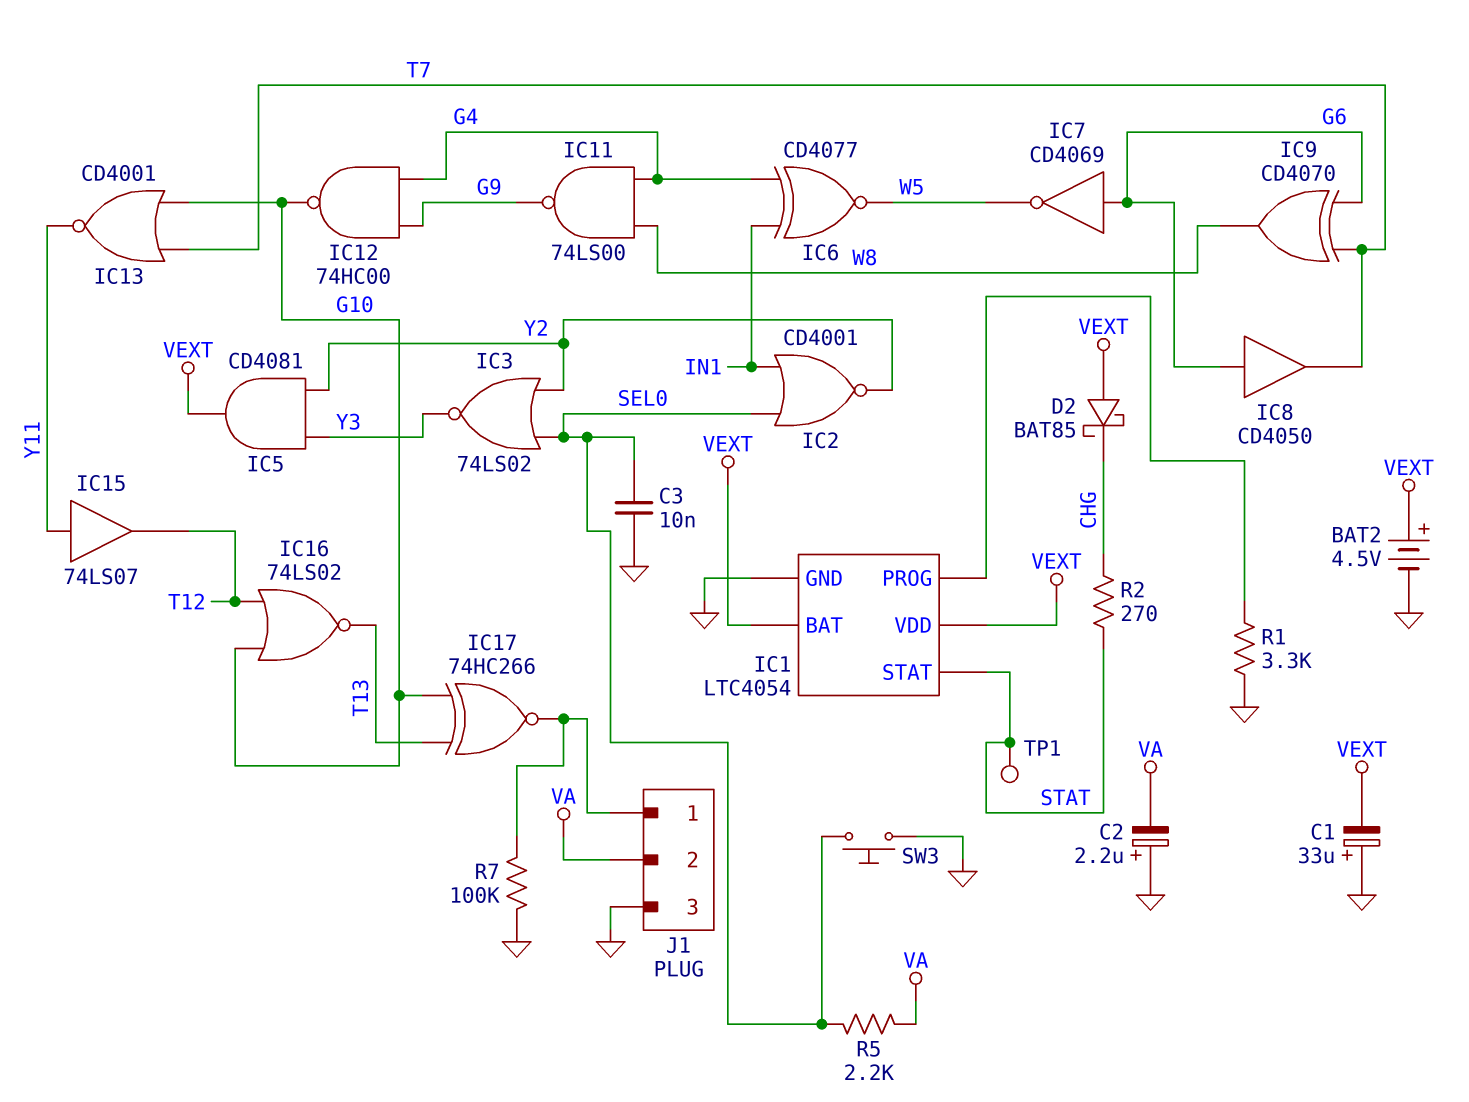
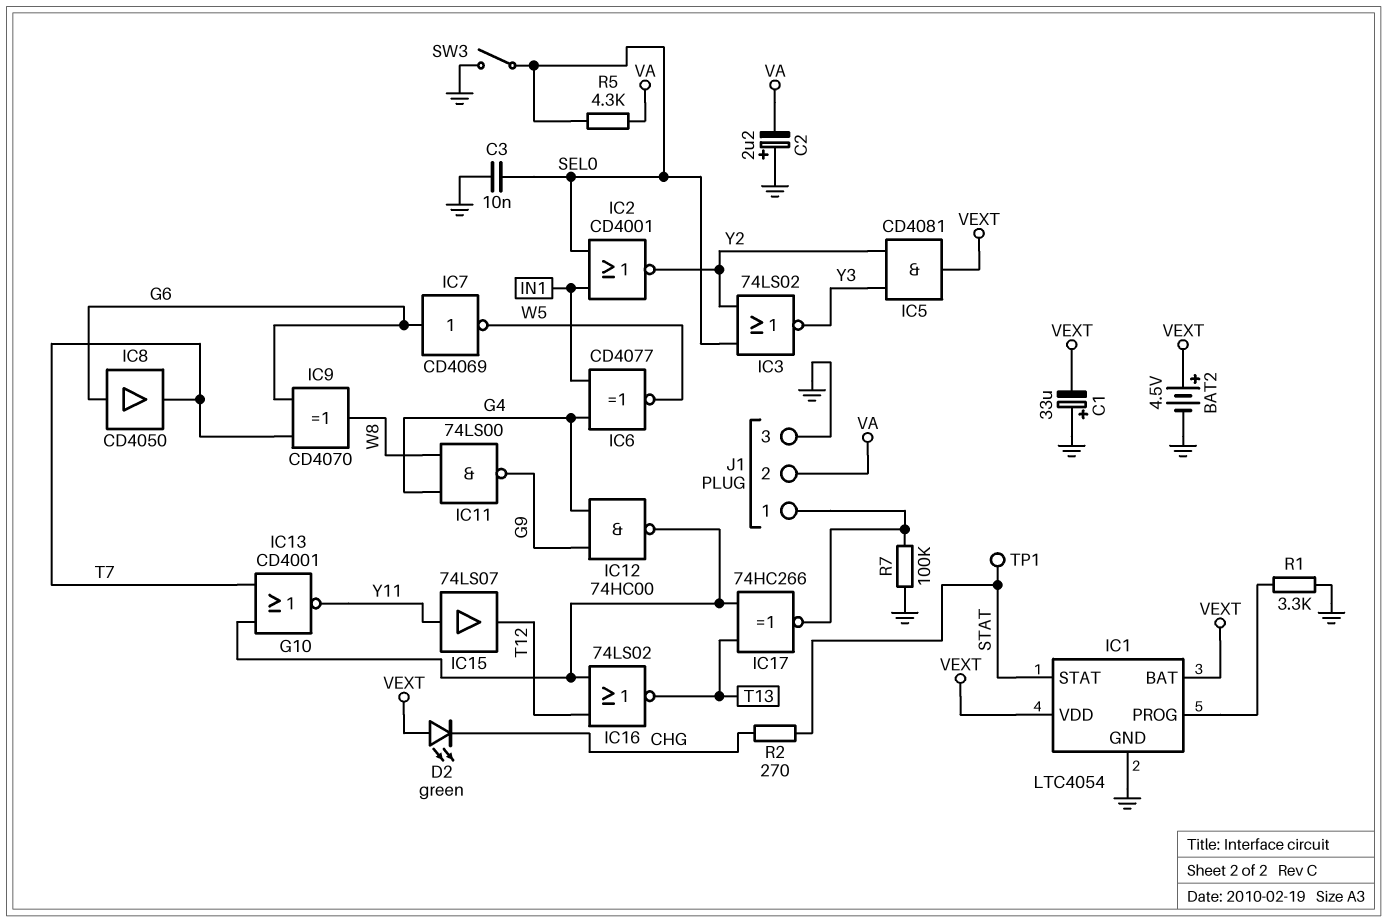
D2: schottky BAT85 (A VEXT, K CHG) -> LED green (A VEXT, K CHG)
R5: 2.2k (SEL0, VA) -> 4.3k (SEL0, VA)
SW3: button (GND, SEL0) -> switch (GND, SEL0)

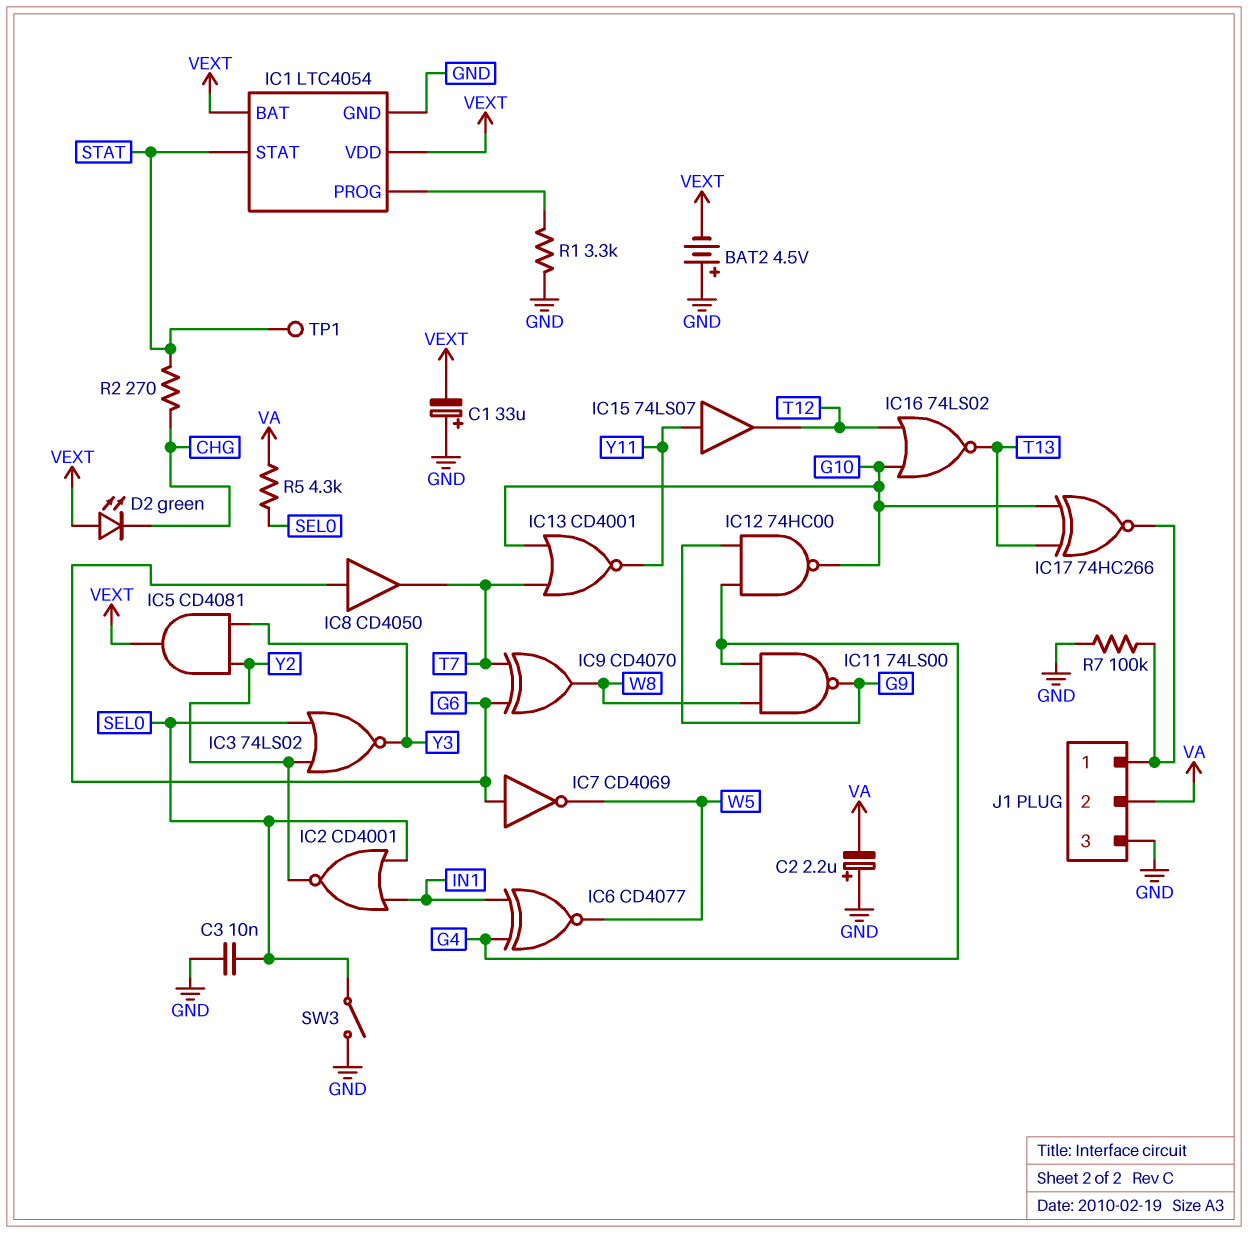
BAT2: 4.5V (plus VEXT, minus GND) -> 4.5V (plus GND, minus VEXT)

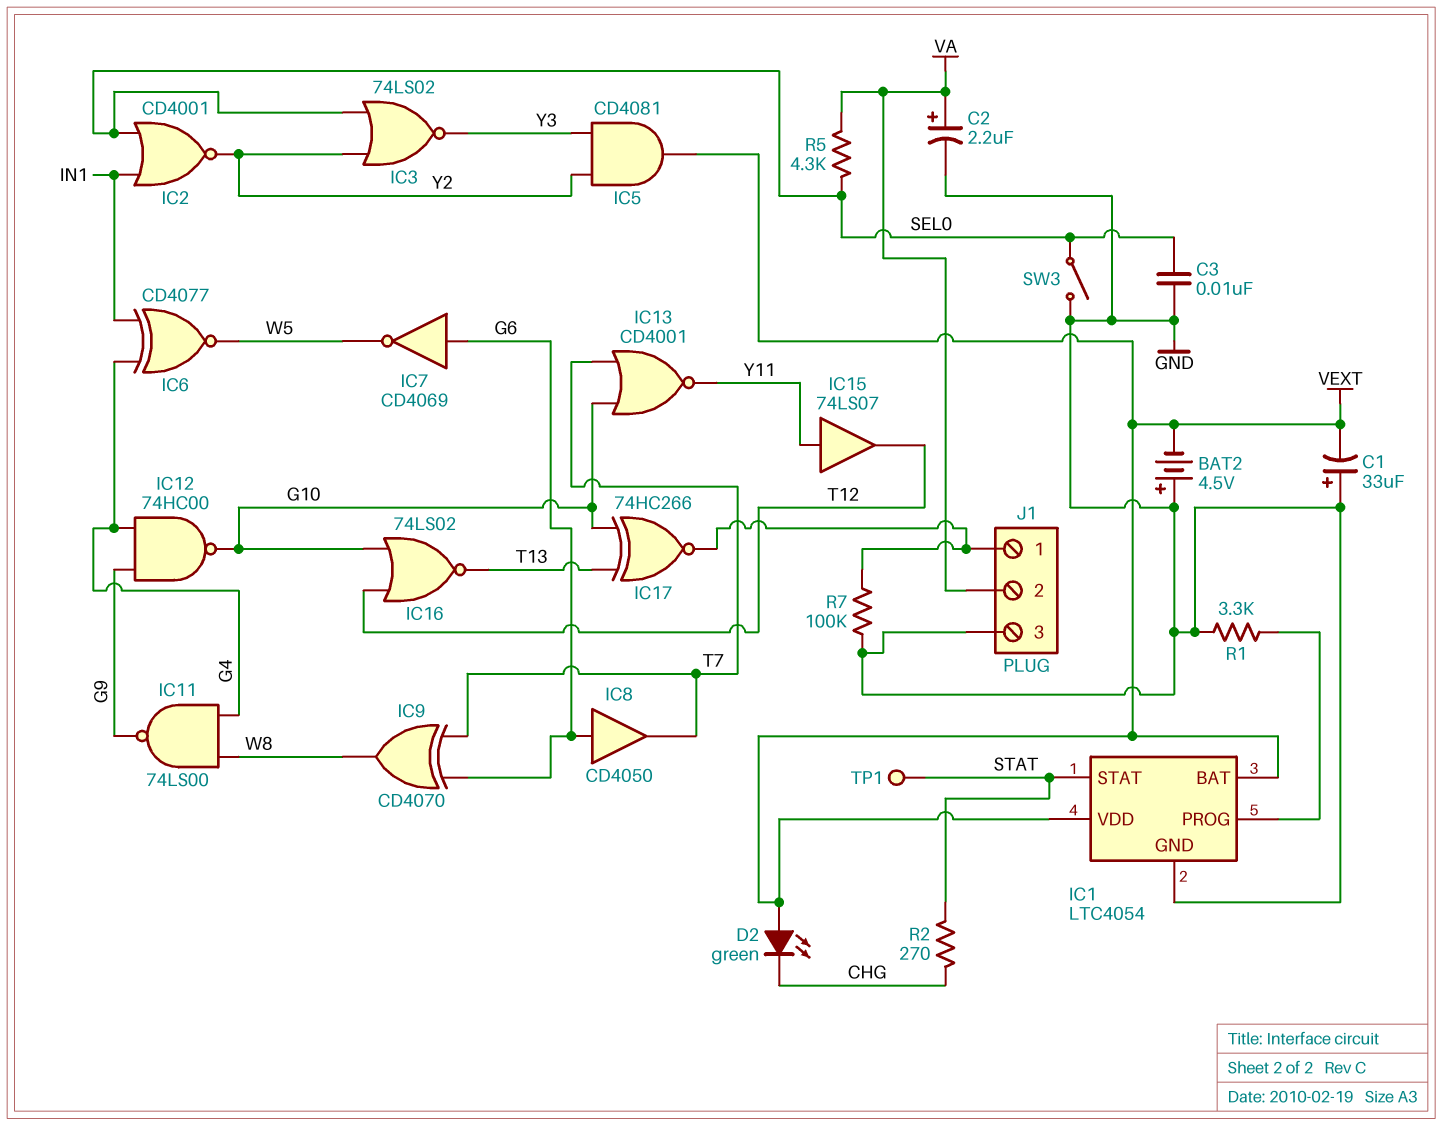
C2: 2.2uF (plus GND, minus VA) -> 2.2uF (plus VA, minus GND)

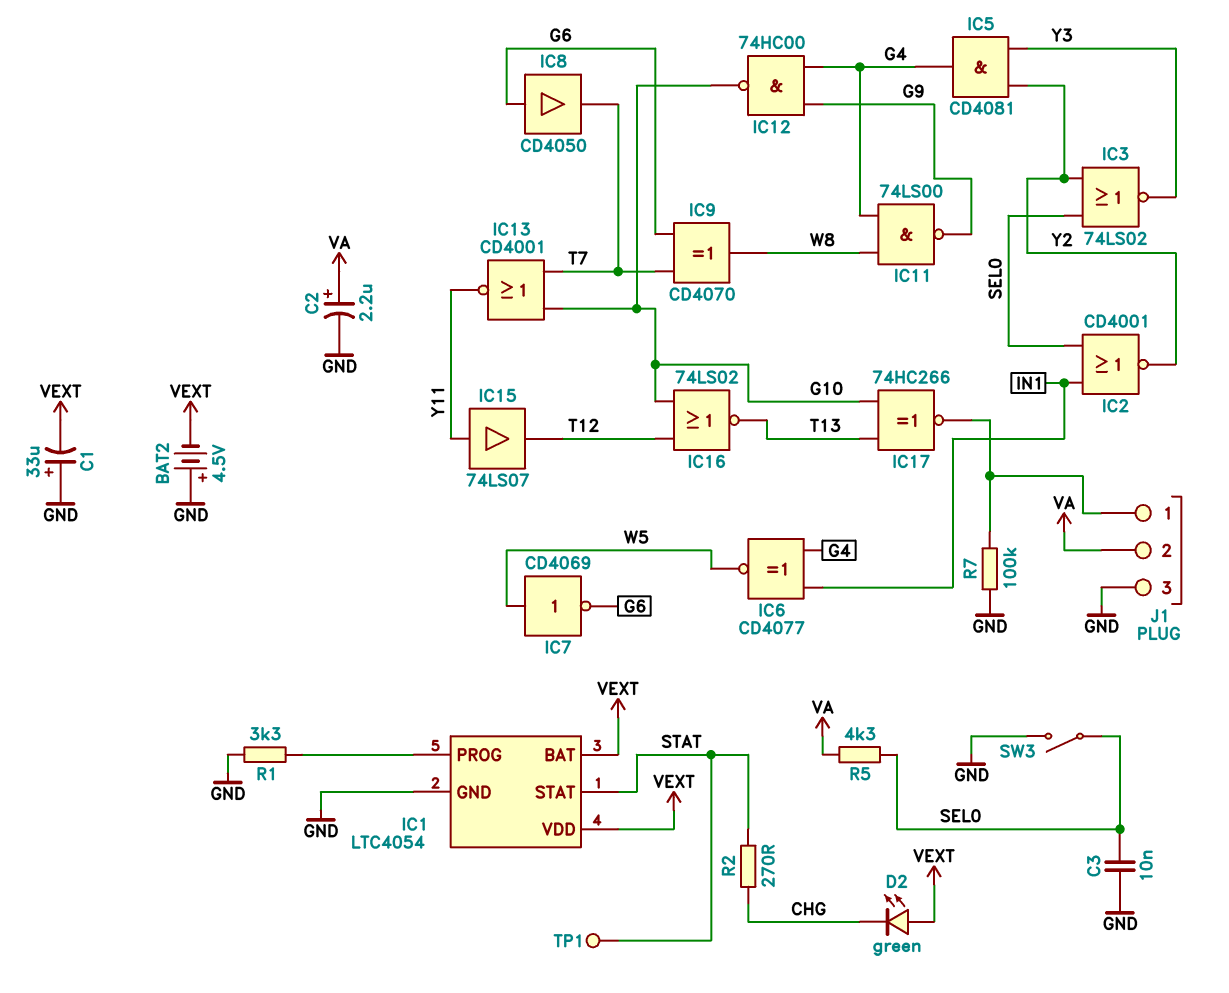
IC5: AND CD4081 (in Y2, in Y3, out VEXT) -> AND CD4081 (in Y2, in Y3, out G4)
IC7: NOT CD4069 (in G6, out W5) -> NOT CD4069 (in W5, out G6)

